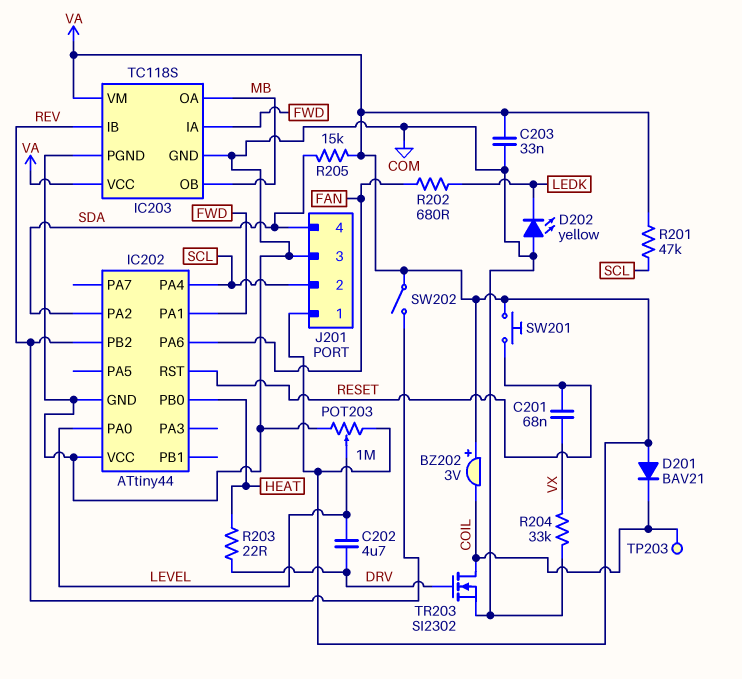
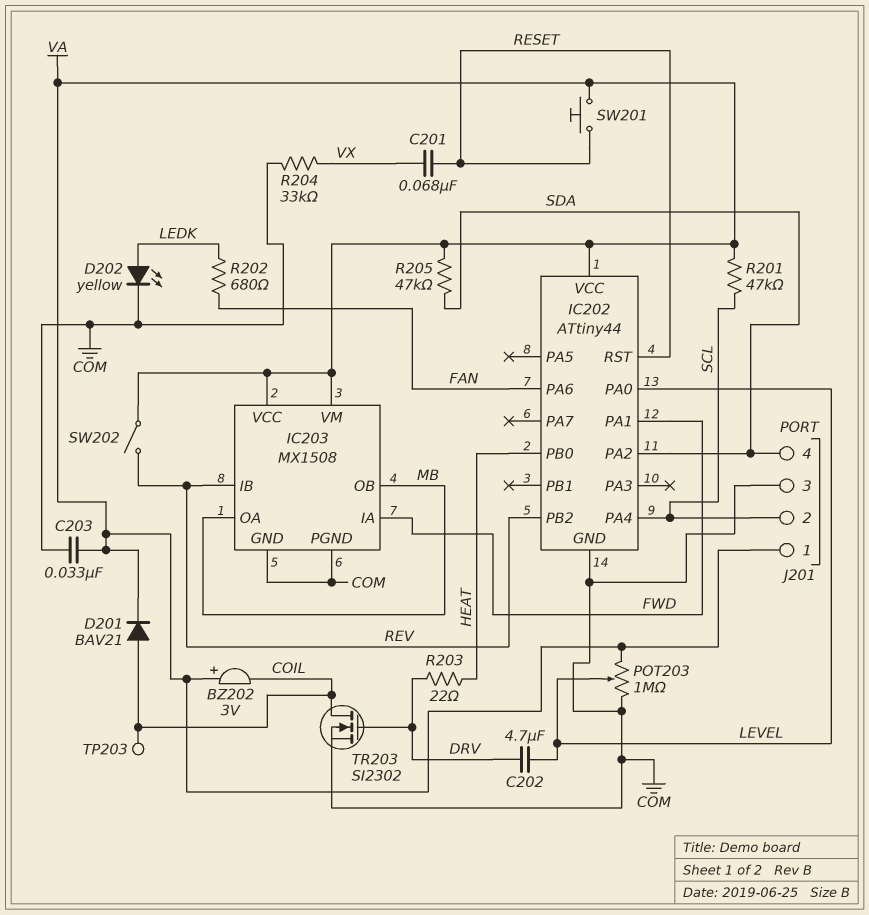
D201: diode BAV21 (A VA, K COIL) -> diode BAV21 (A COIL, K VA)
D202: LED yellow (A COM, K LEDK) -> LED yellow (A LEDK, K COM)
IC202 pin VCC: COM -> VA
IC203: TC118S -> MX1508
R205: 15k (SDA, VA) -> 47k (SDA, VA)

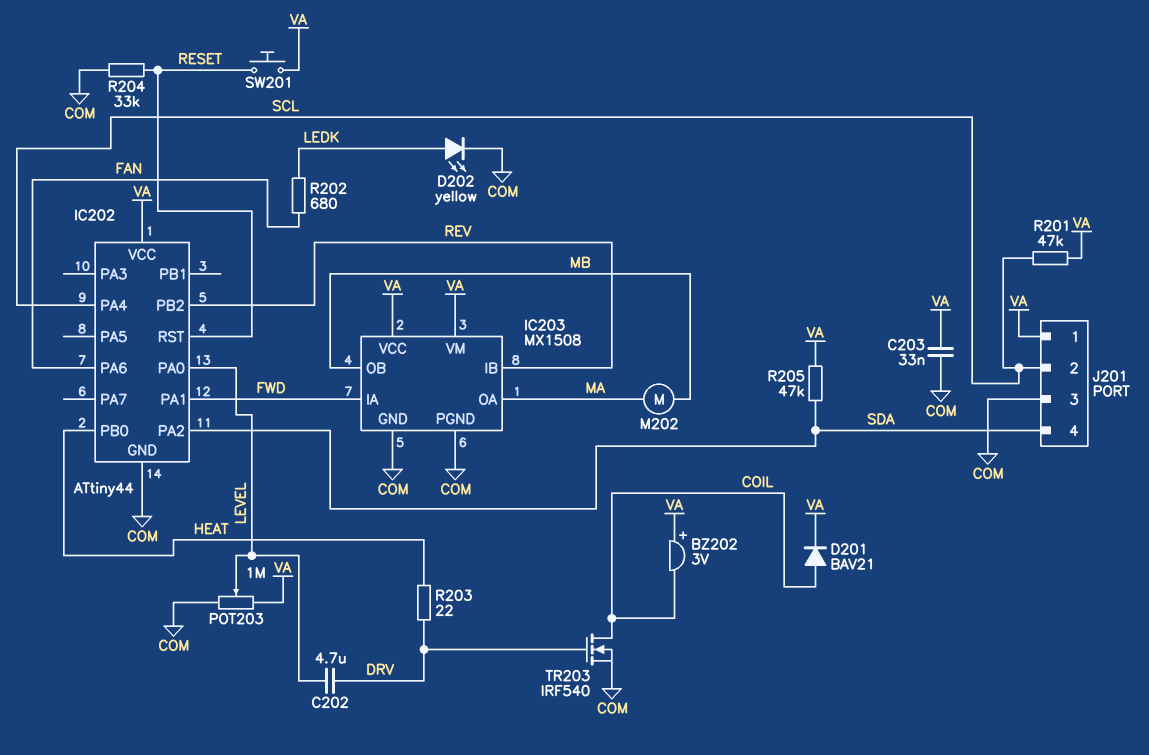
C201: 68nF (RESET, VX) -> none
IC203 pin OA: MB -> MA
M202: none -> motor (MA, MB)
R204: 33k (COM, VX) -> 33k (COM, RESET)
SW202: switch (REV, VA) -> none
TP203: test point (COIL) -> none
TR203: NMOS SI2302 (G DRV, D COIL, S COM) -> NMOS IRF540 (G DRV, D COIL, S COM)

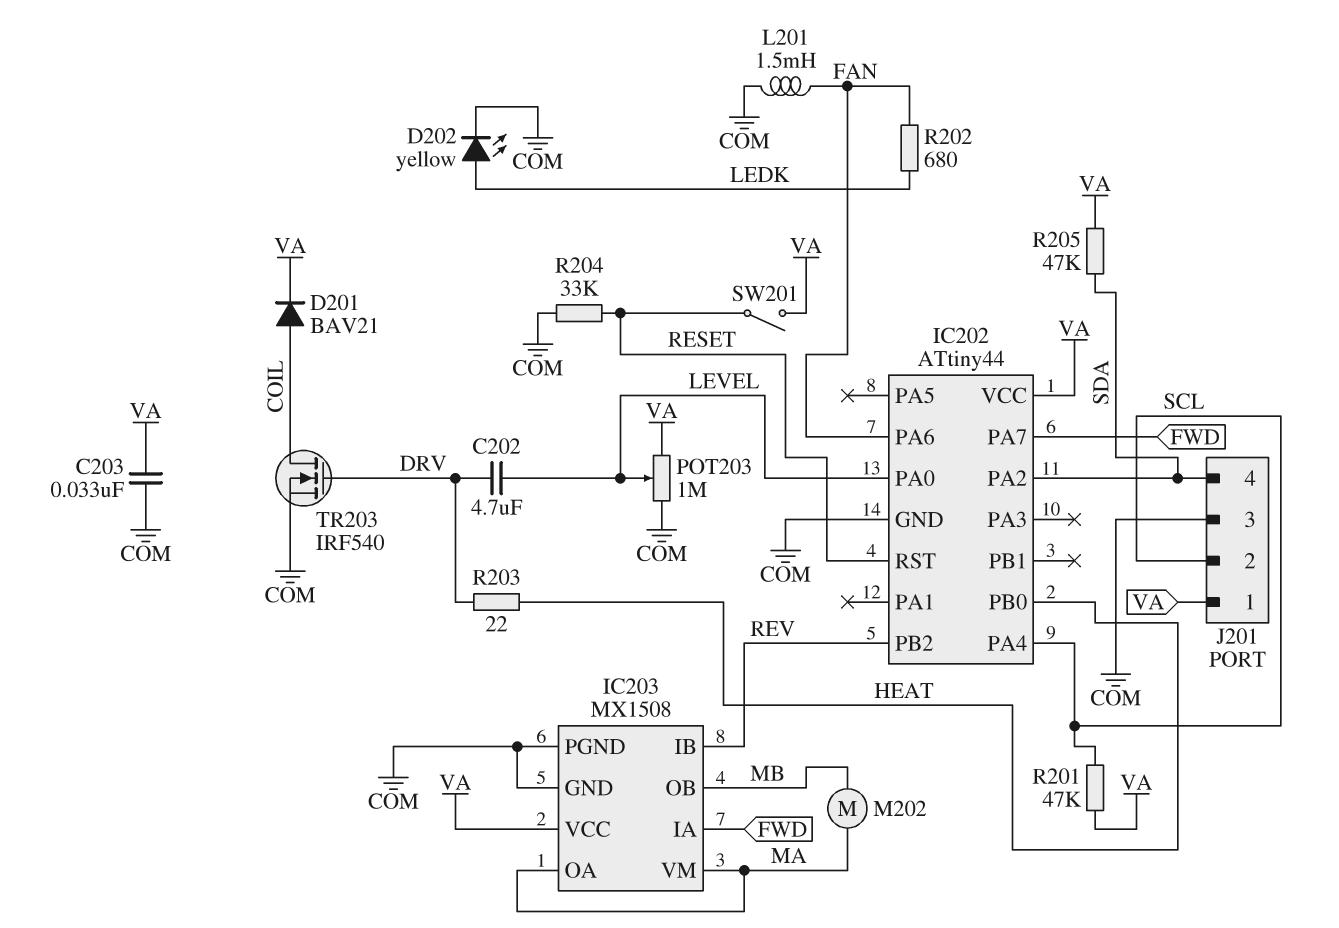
BZ202: buzzer 3V (plus VA, minus COIL) -> none
IC202 pin PA1: FWD -> none
IC202 pin PA7: none -> FWD
IC203 pin VM: VA -> MA
L201: none -> 1.5mH (COM, FAN)
SW201: button (RESET, VA) -> switch (RESET, VA)

